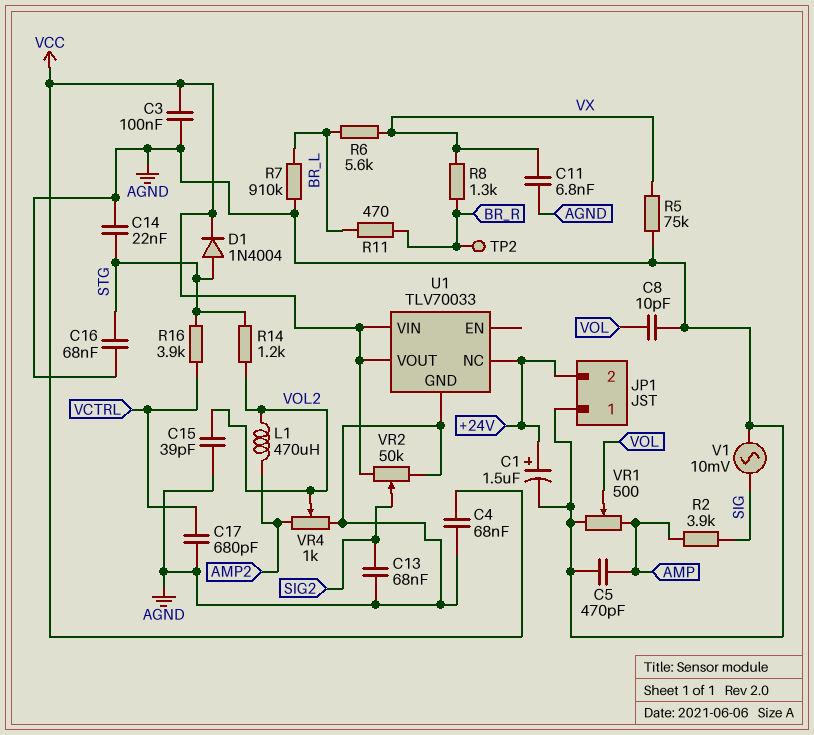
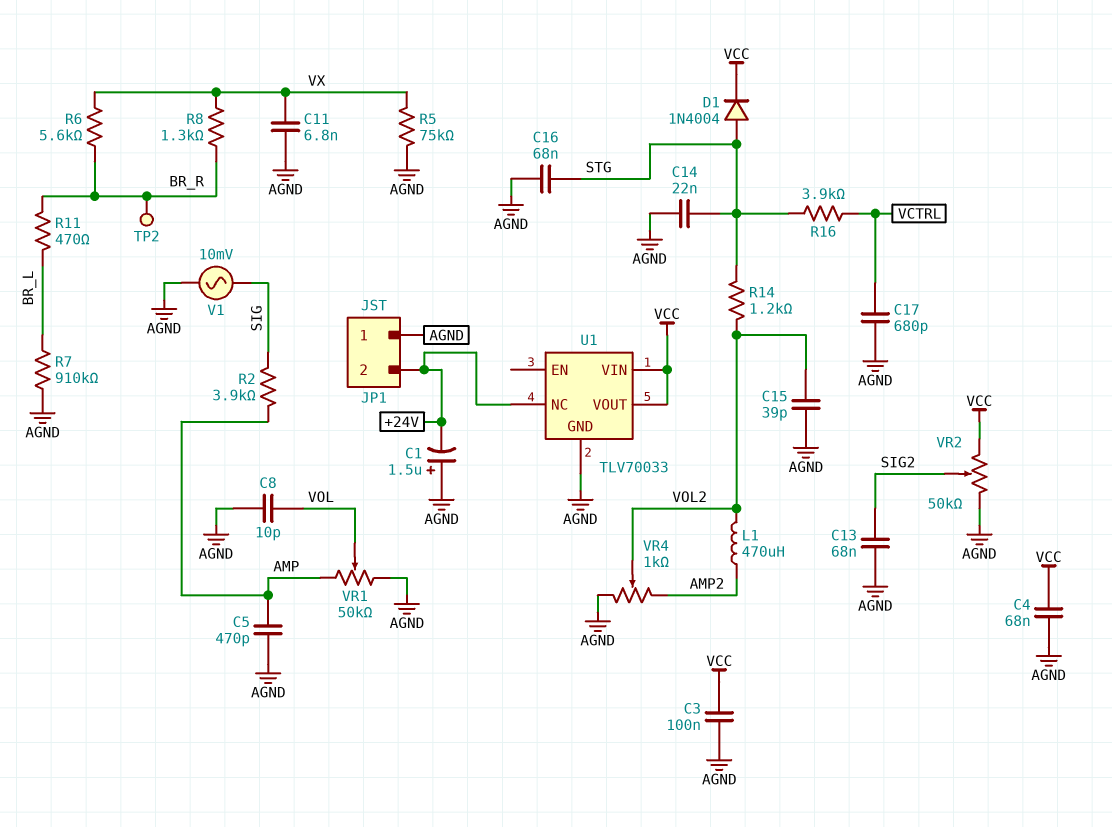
C1: 1.5uF (plus +24V, minus AGND) -> 1.5uF (plus AGND, minus +24V)
R6: 5.6k (BR_L, VX) -> 5.6k (BR_R, VX)
VR1: 500 (AGND, AMP, wiper VOL) -> 50k (AGND, AMP, wiper VOL)

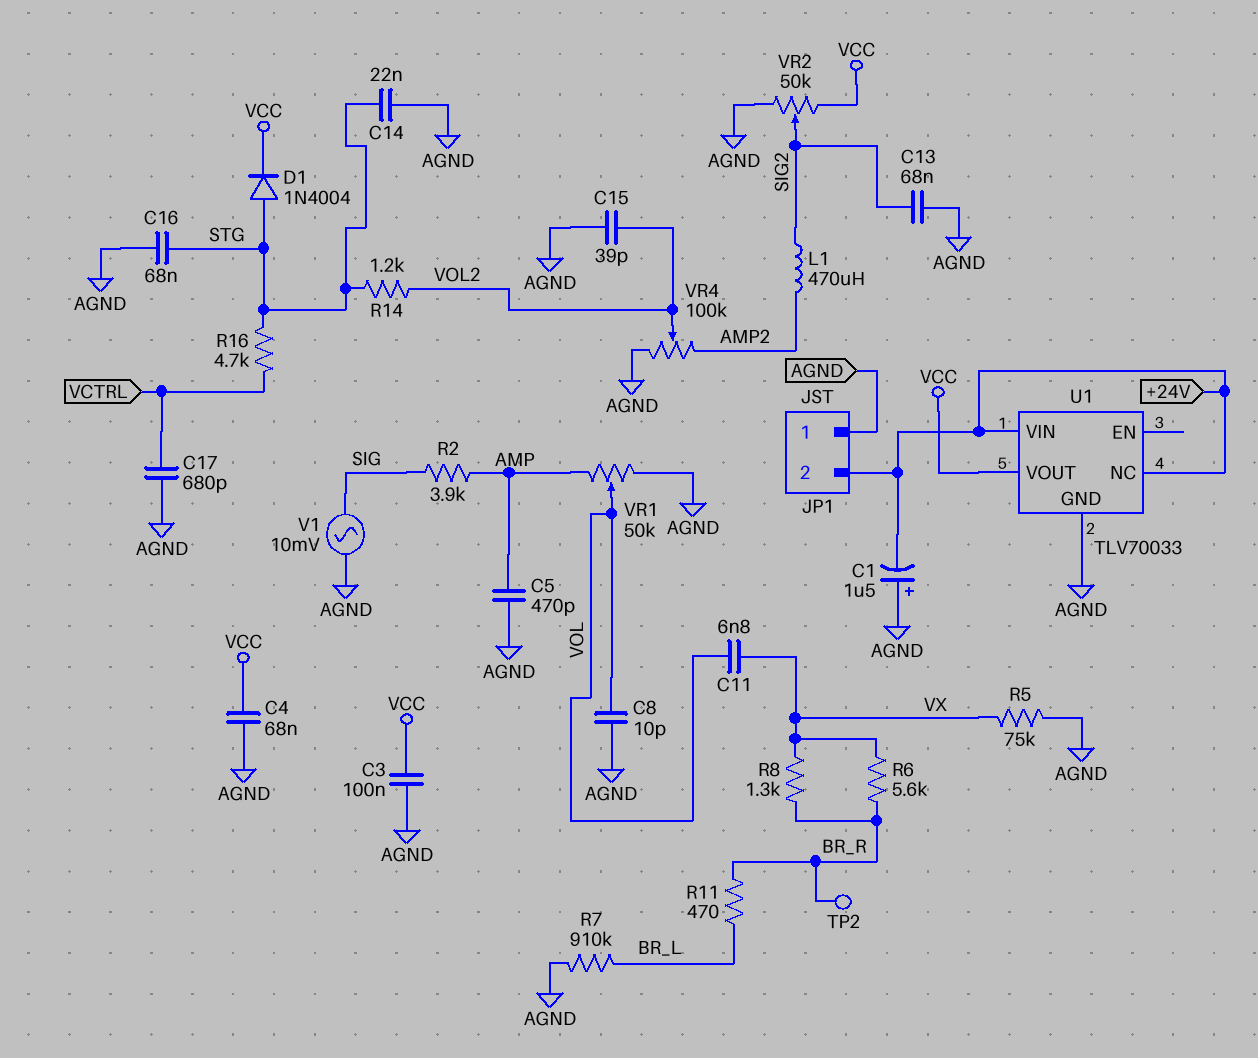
C11: 6.8nF (AGND, VX) -> 6.8nF (VOL, VX)
L1: 470uH (AMP2, VOL2) -> 470uH (AMP2, SIG2)
R16: 3.9k (STG, VCTRL) -> 4.7k (STG, VCTRL)
U1 pin VIN: VCC -> +24V
VR4: 1k (AGND, AMP2, wiper VOL2) -> 100k (AGND, AMP2, wiper VOL2)

